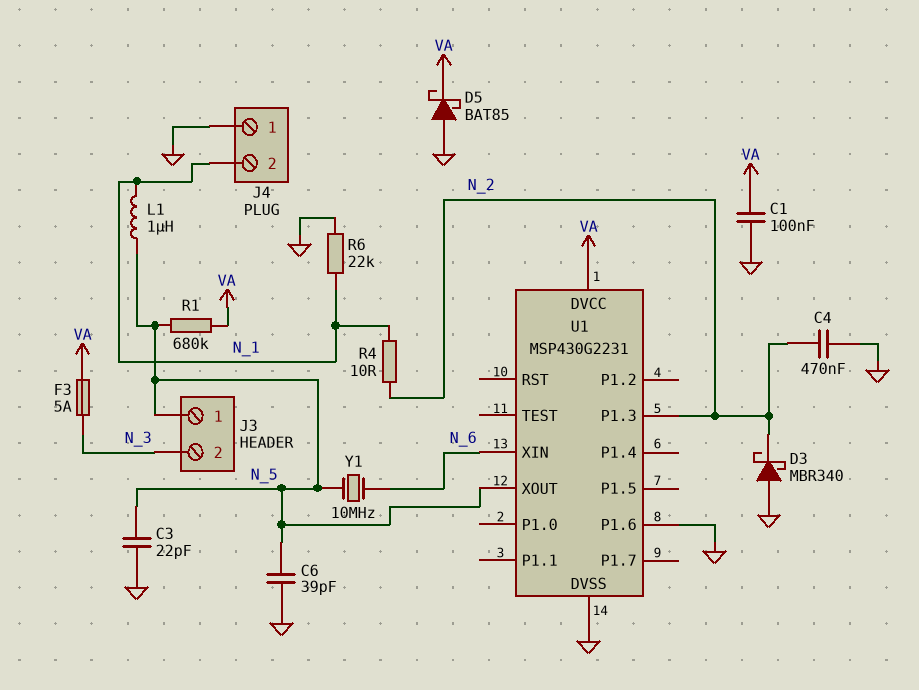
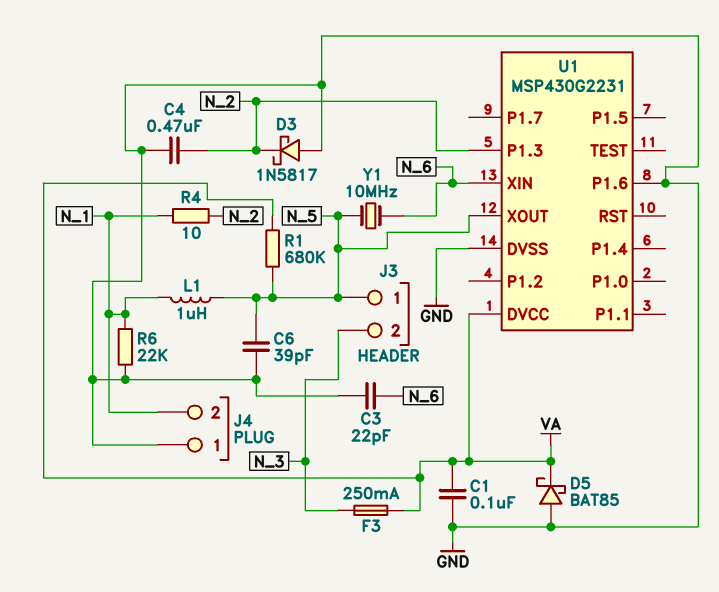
C3: 22pF (GND, N_5) -> 22pF (GND, N_6)
D3: schottky MBR340 (A GND, K N_2) -> schottky 1N5817 (A GND, K N_2)
F3: 5A (N_3, VA) -> 250mA (N_3, VA)

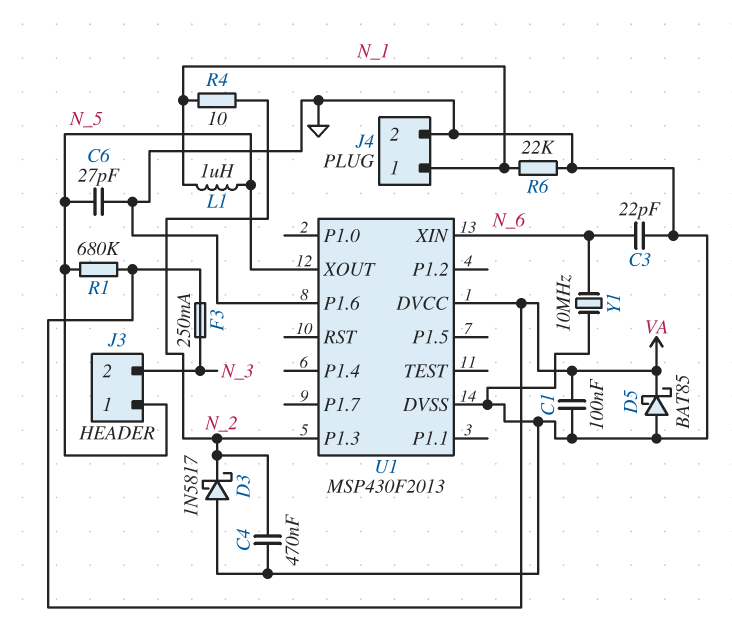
C6: 39pF (GND, N_5) -> 27pF (GND, N_5)
J4 pin 1: GND -> N_1
J4 pin 2: N_1 -> GND
U1: MSP430G2231 -> MSP430F2013
Y1: 10MHz (N_5, N_6) -> 10MHz (GND, N_6)

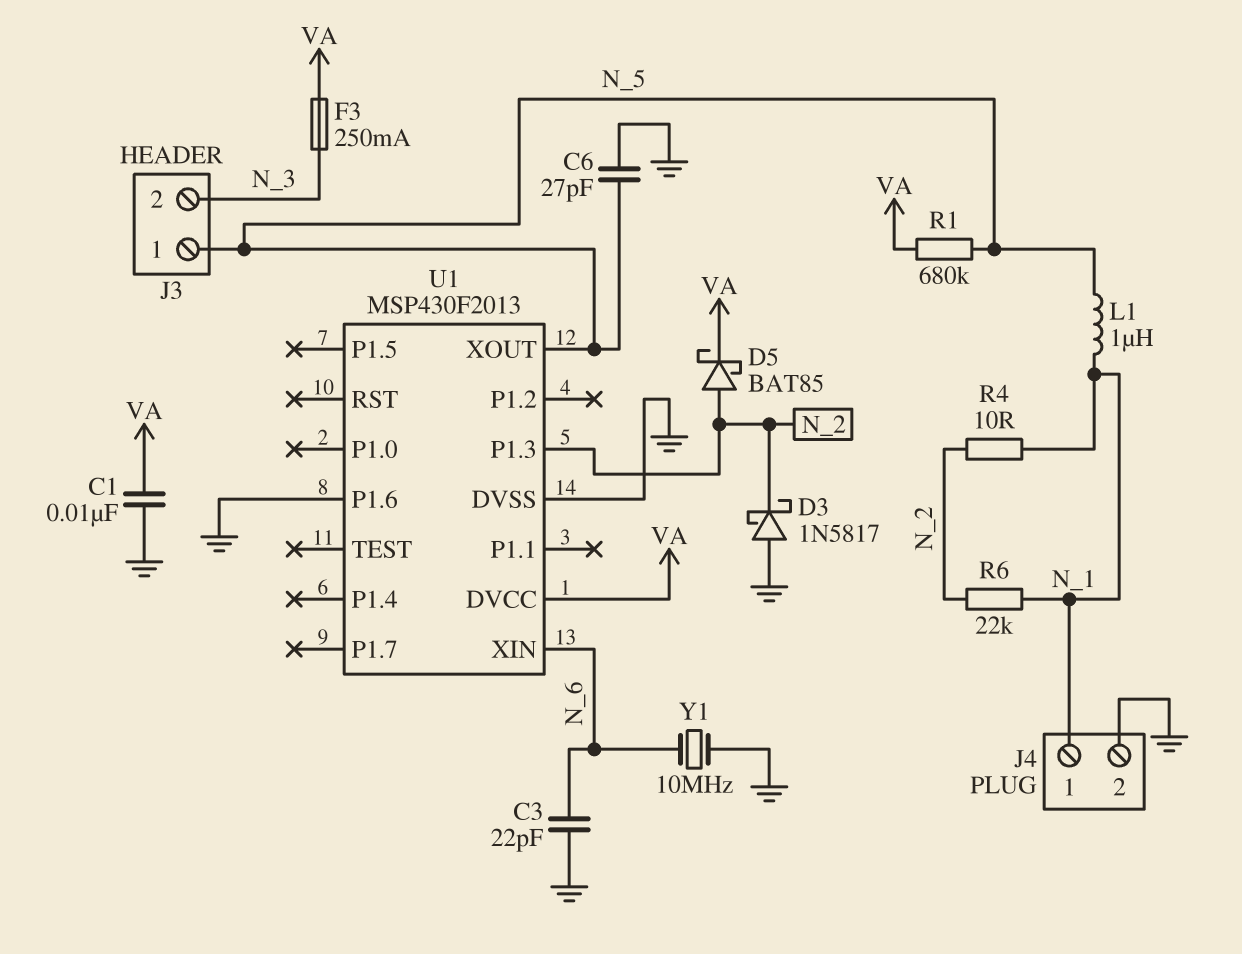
C1: 100nF (GND, VA) -> 10nF (GND, VA)
C4: 470nF (GND, N_2) -> none
D5: schottky BAT85 (A GND, K VA) -> schottky BAT85 (A N_2, K VA)
R6: 22k (GND, N_1) -> 22k (N_1, N_2)

